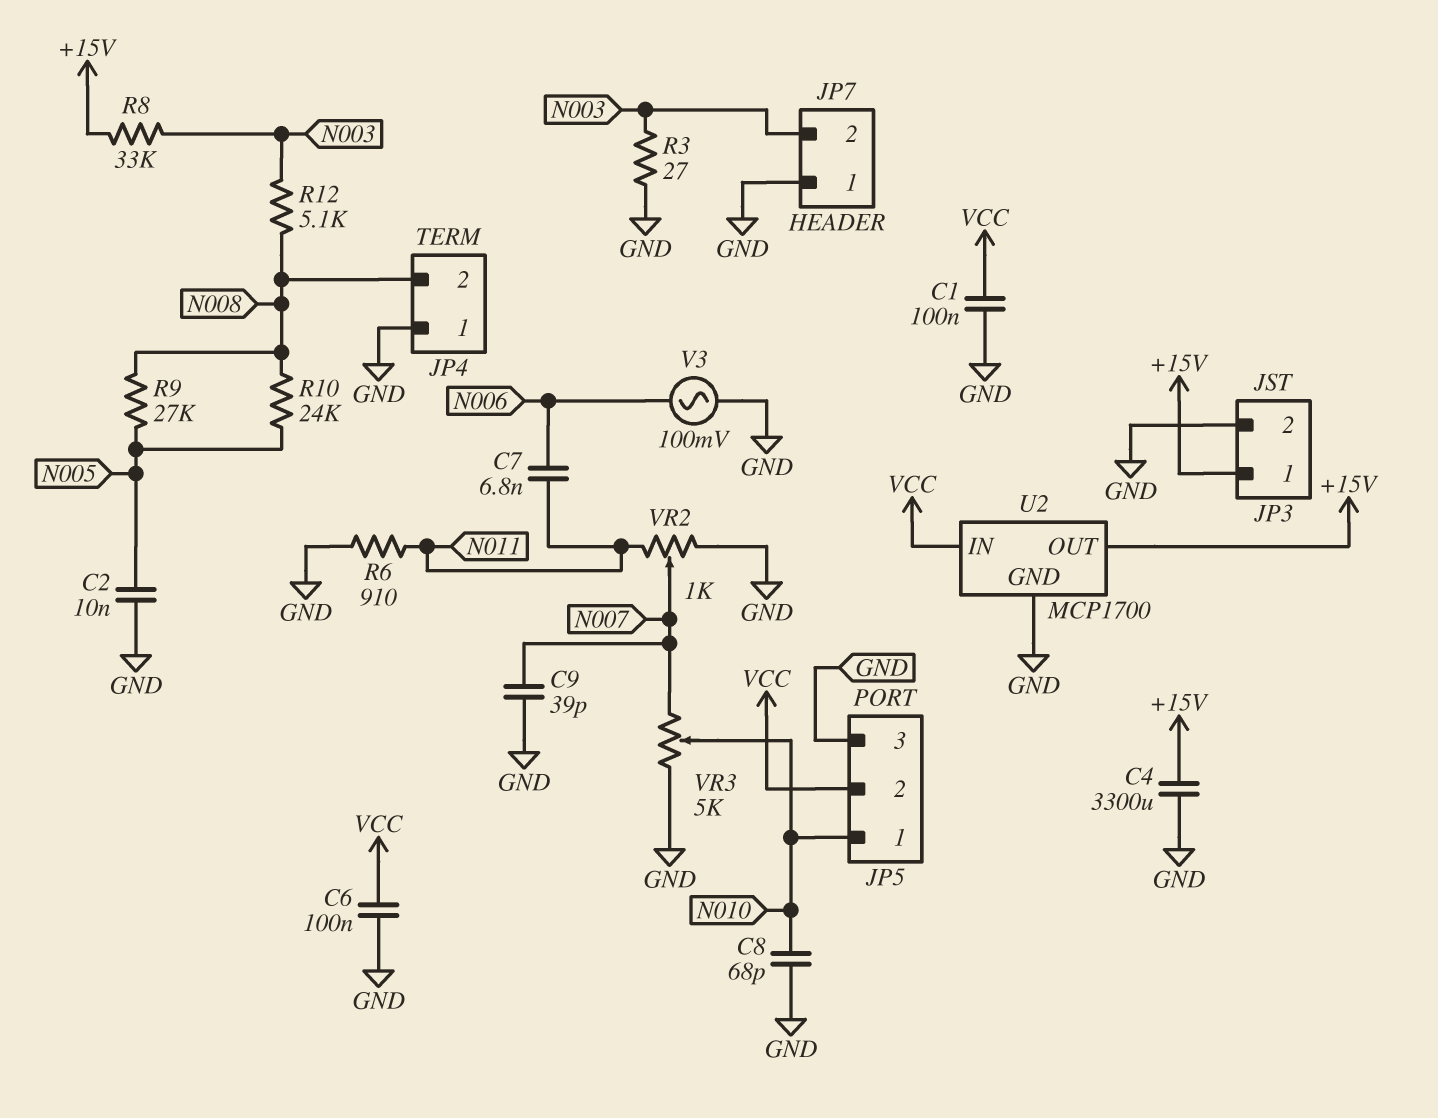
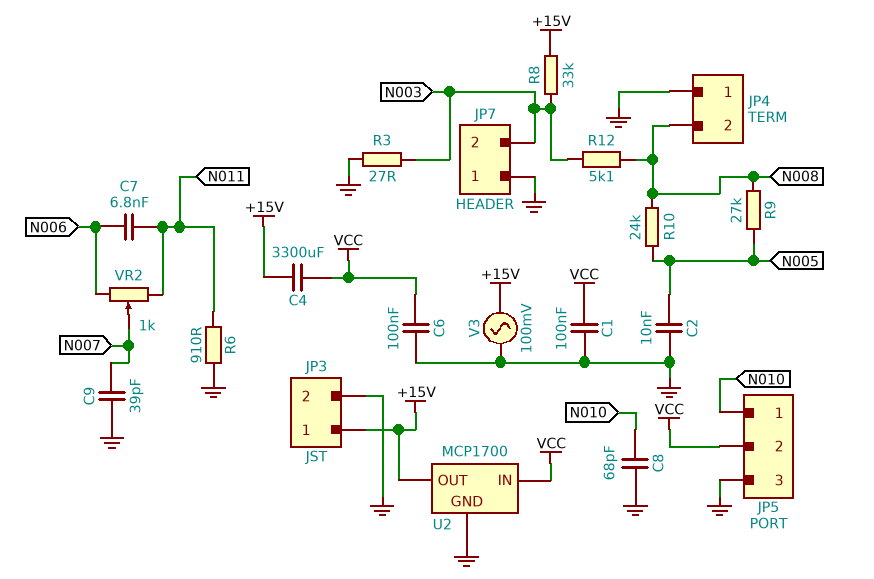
C4: 3300uF (+15V, GND) -> 3300uF (+15V, VCC)
V3: AC 100mV (GND, N006) -> AC 100mV (+15V, GND)
VR2: 1k (GND, N011, wiper N007) -> 1k (N006, N011, wiper N007)
VR3: 5k (GND, N007, wiper N010) -> none

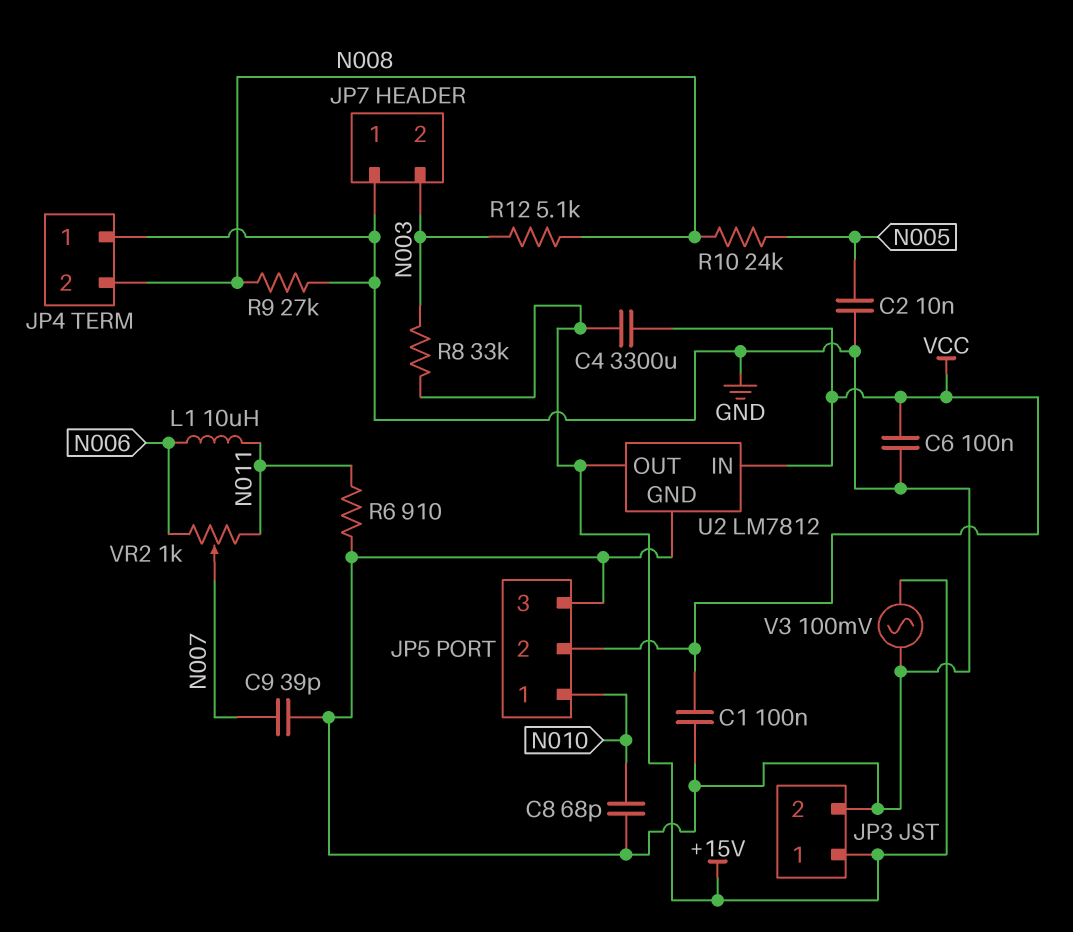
C7: 6.8nF (N006, N011) -> none
L1: none -> 10uH (N006, N011)
R3: 27 (GND, N003) -> none
R9: 27k (N005, N008) -> 27k (GND, N008)
U2: MCP1700 -> LM7812

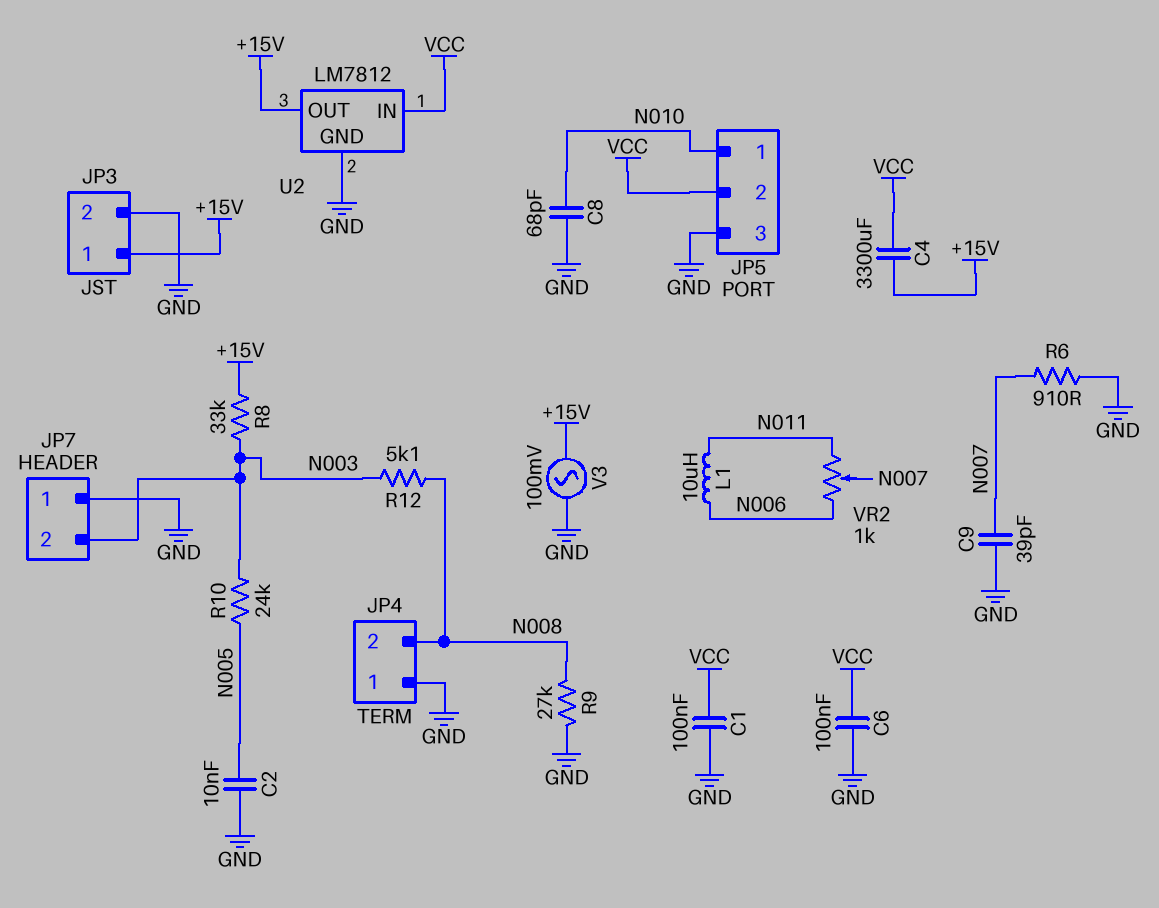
R6: 910 (GND, N011) -> 910 (GND, N007)
R10: 24k (N005, N008) -> 24k (N003, N005)

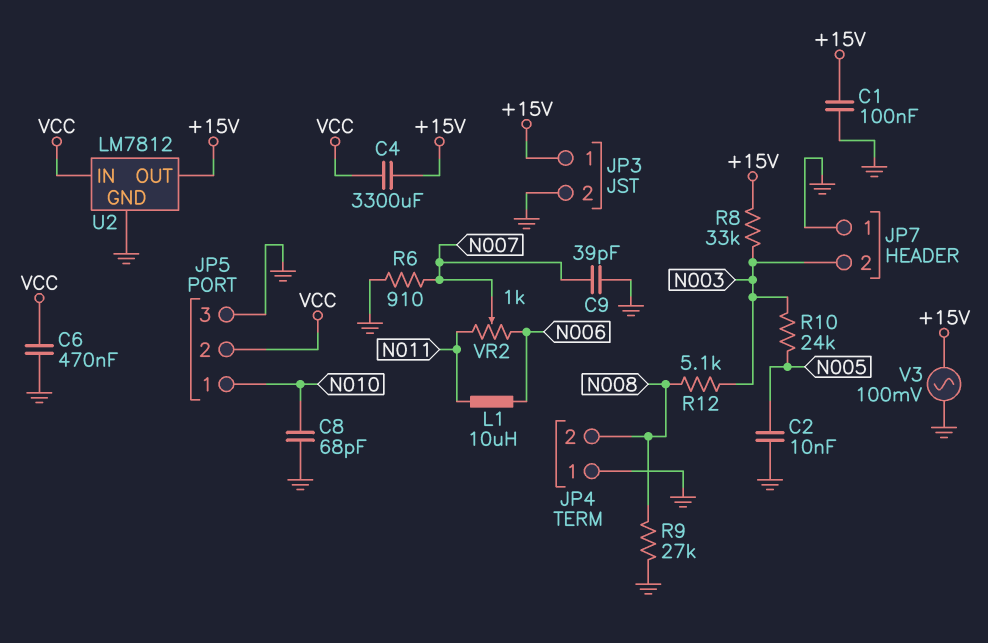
C1: 100nF (GND, VCC) -> 100nF (+15V, GND)
C6: 100nF (GND, VCC) -> 470nF (GND, VCC)

